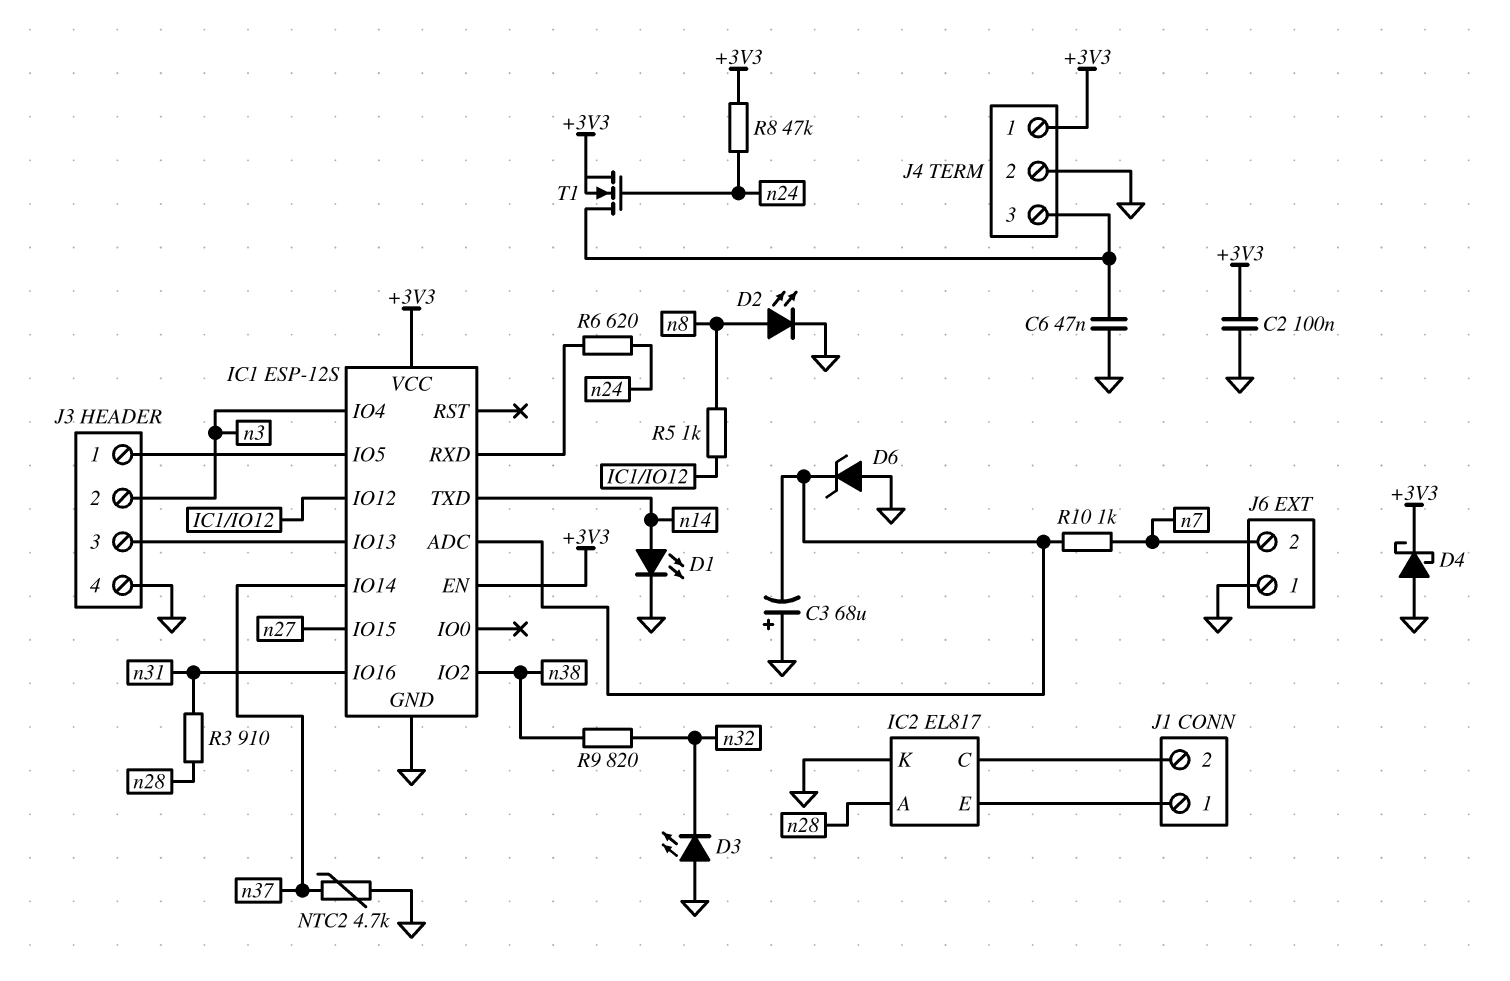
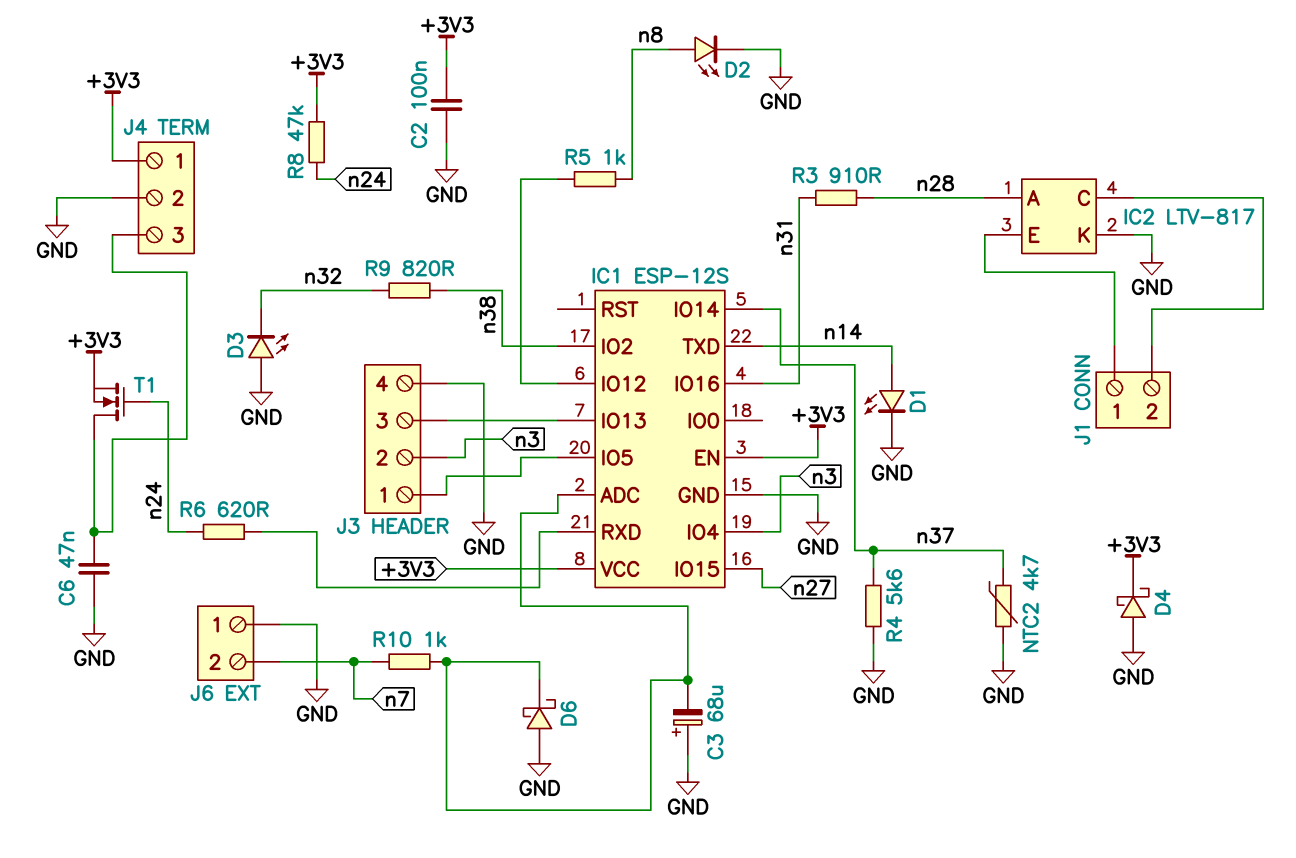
D6: zener (A GND, K IC1/ADC) -> schottky (A GND, K IC1/ADC)
IC2: EL817 -> LTV-817
R4: none -> 5.6k (GND, n37)

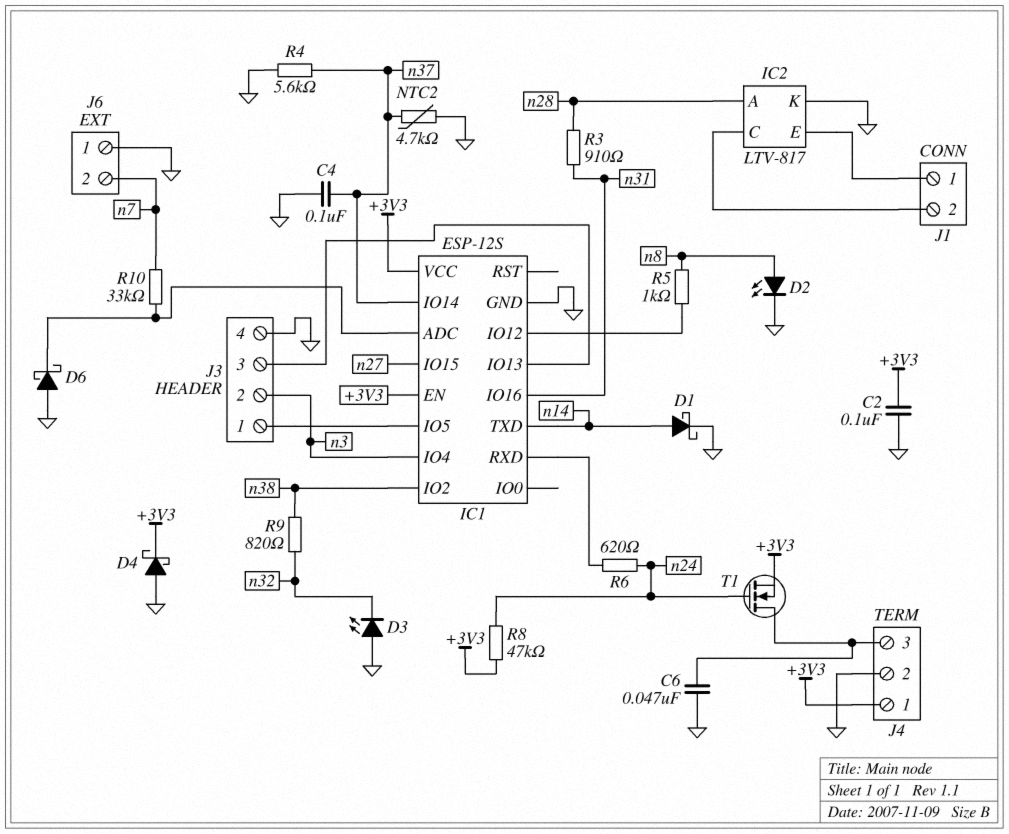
C3: 68uF (plus GND, minus IC1/ADC) -> none
C4: none -> 100nF (GND, n37)
D1: LED (A n14, K GND) -> schottky (A n14, K GND)
R10: 1k (IC1/ADC, n7) -> 33k (IC1/ADC, n7)

